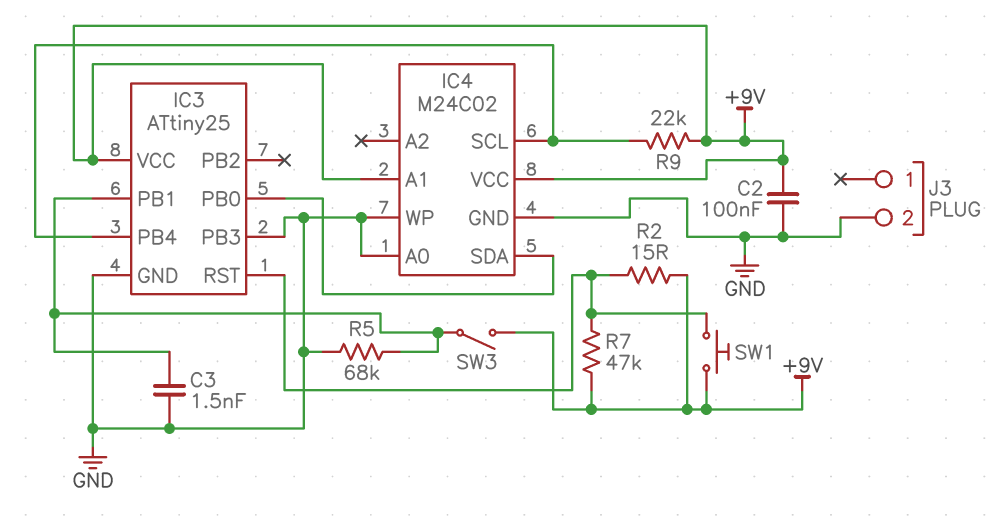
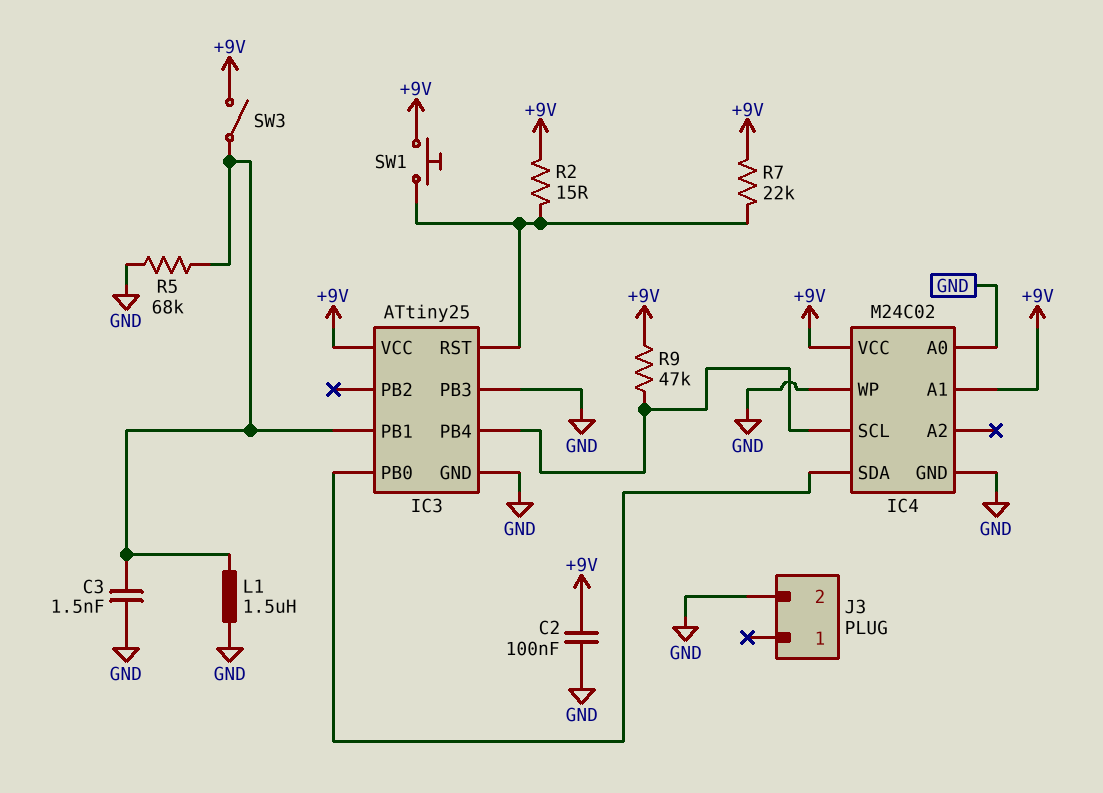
L1: none -> 1.5uH (GND, IC3/PB1)
R7: 47k (+9V, IC3/RST) -> 22k (+9V, IC3/RST)
R9: 22k (+9V, IC3/PB4) -> 47k (+9V, IC3/PB4)

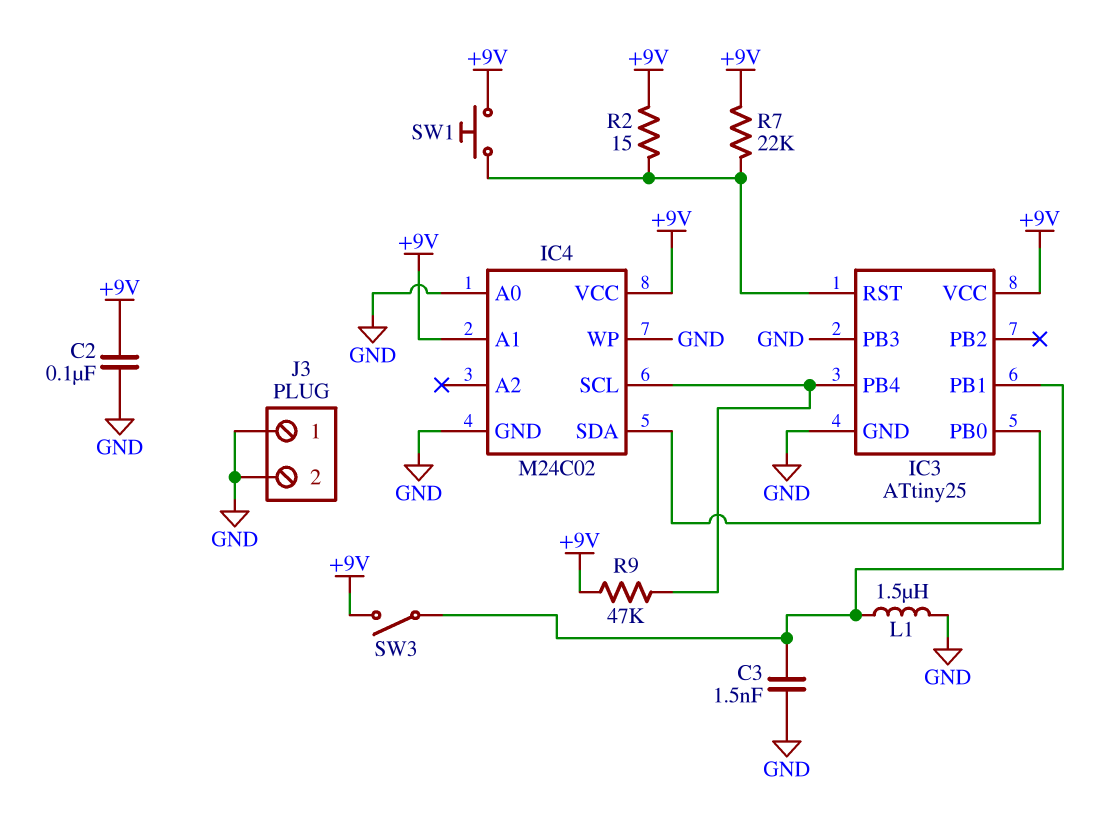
J3 pin 1: none -> GND
R5: 68k (GND, IC3/PB1) -> none

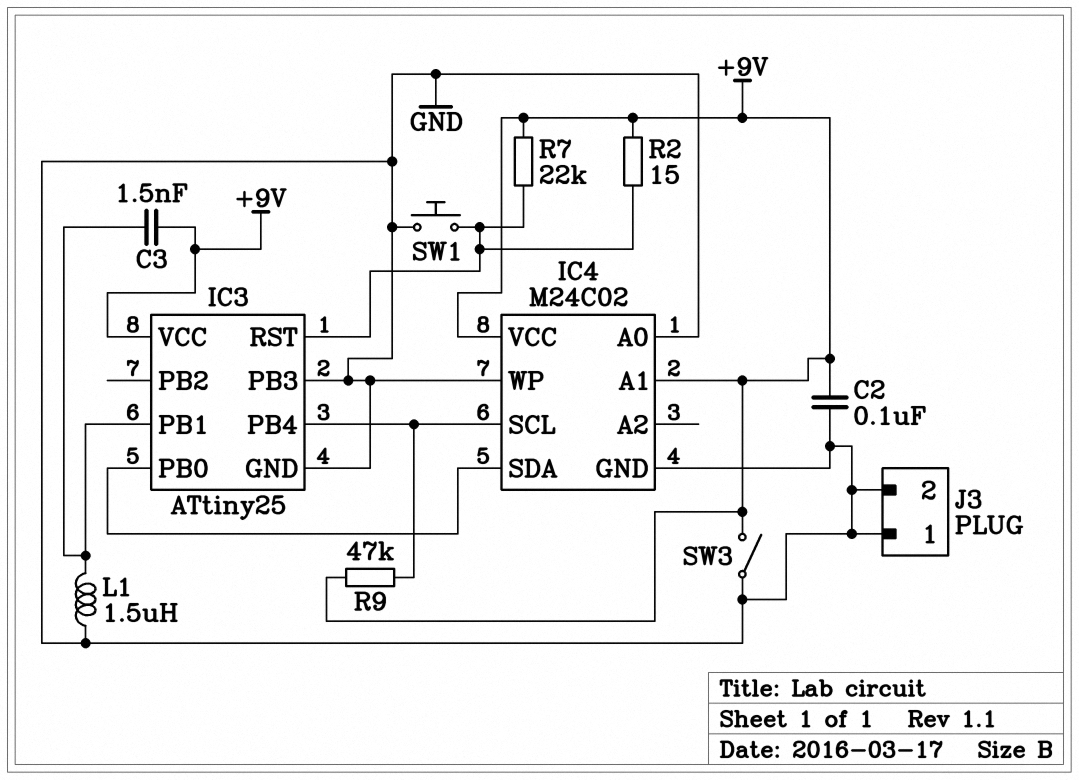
C3: 1.5nF (GND, IC3/PB1) -> 1.5nF (+9V, IC3/PB1)
SW1: button (+9V, IC3/RST) -> button (GND, IC3/RST)
SW3: switch (+9V, IC3/PB1) -> switch (+9V, GND)

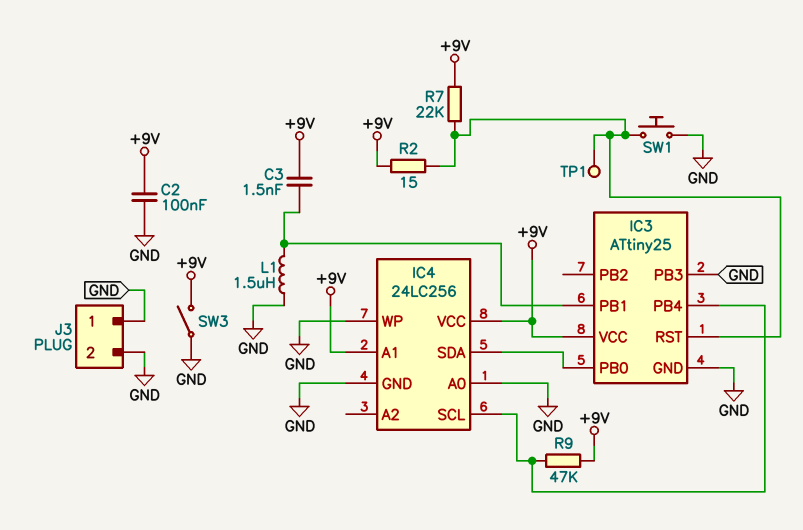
IC4: M24C02 -> 24LC256
TP1: none -> test point (IC3/RST)

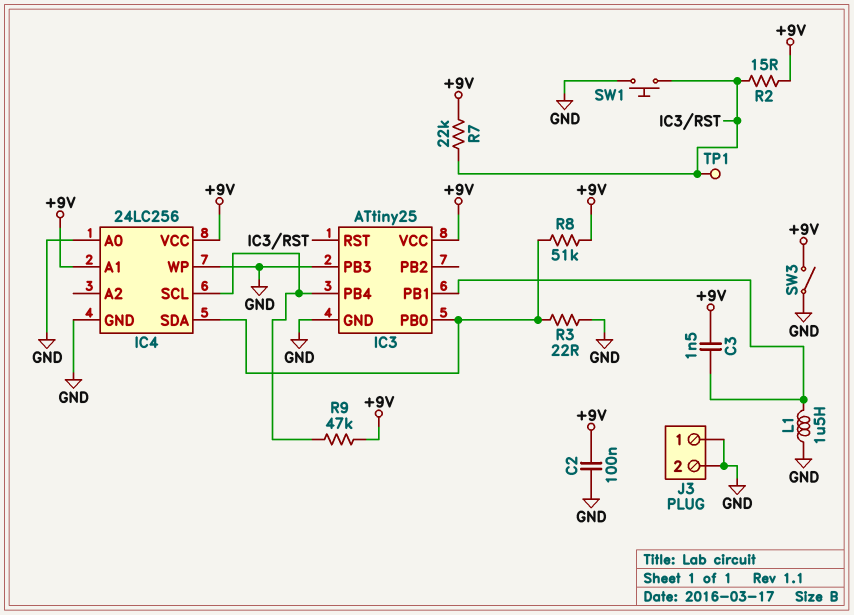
R3: none -> 22 (GND, IC3/PB0)
R8: none -> 51k (+9V, IC3/PB0)

